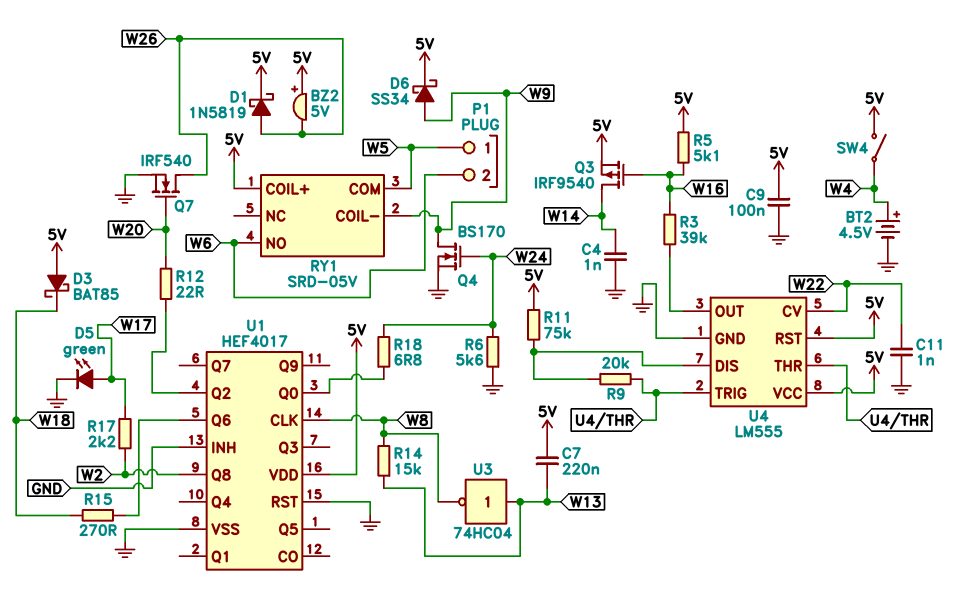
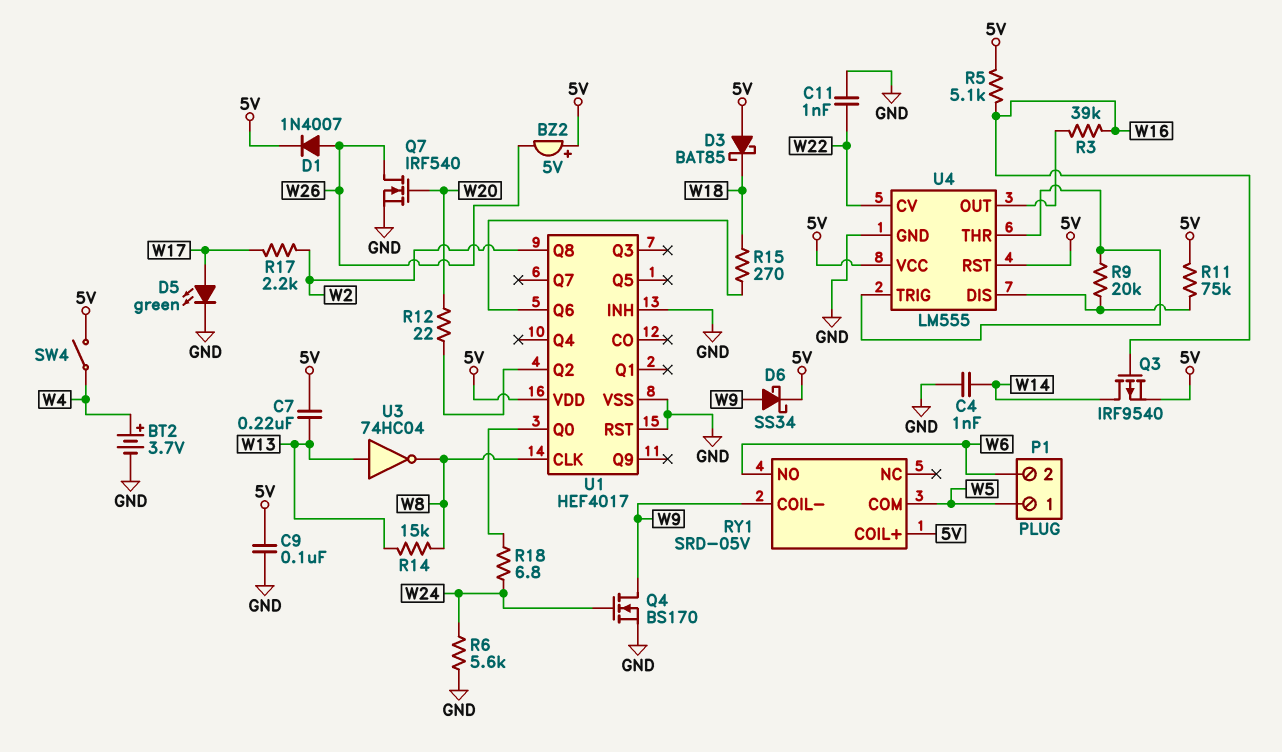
BT2: 4.5V (plus W4, minus GND) -> 3.7V (plus W4, minus GND)
D1: schottky 1N5819 (A W26, K 5V) -> diode 1N4007 (A W26, K 5V)

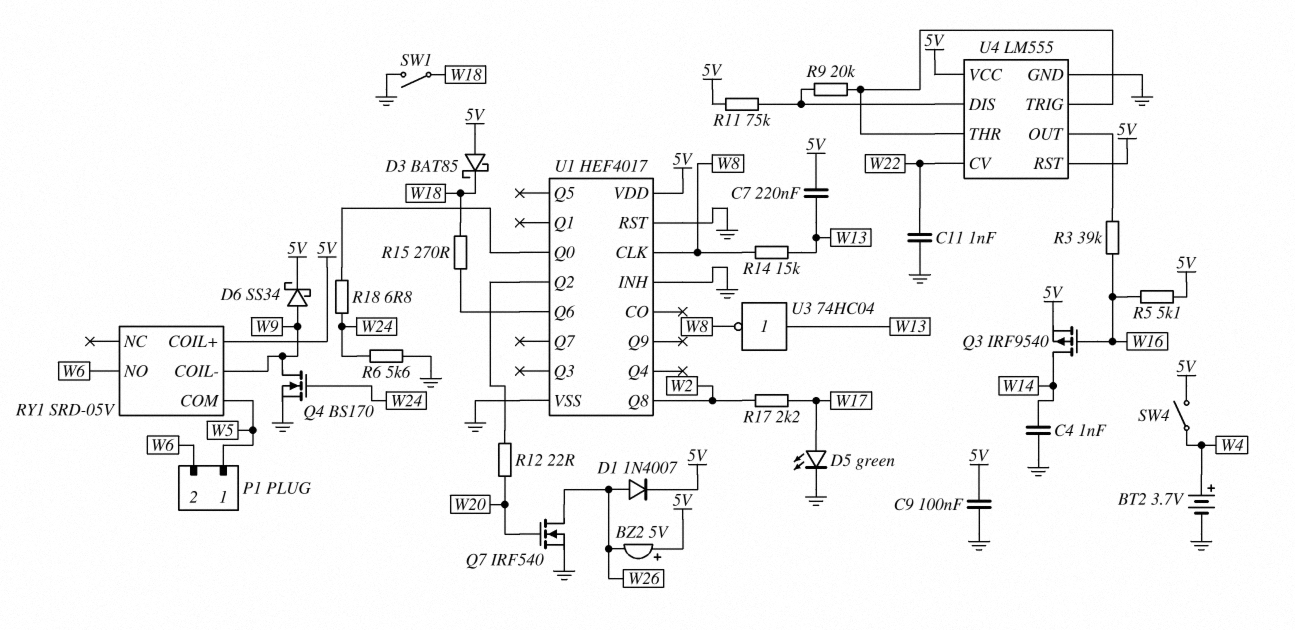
SW1: none -> switch (GND, W18)

